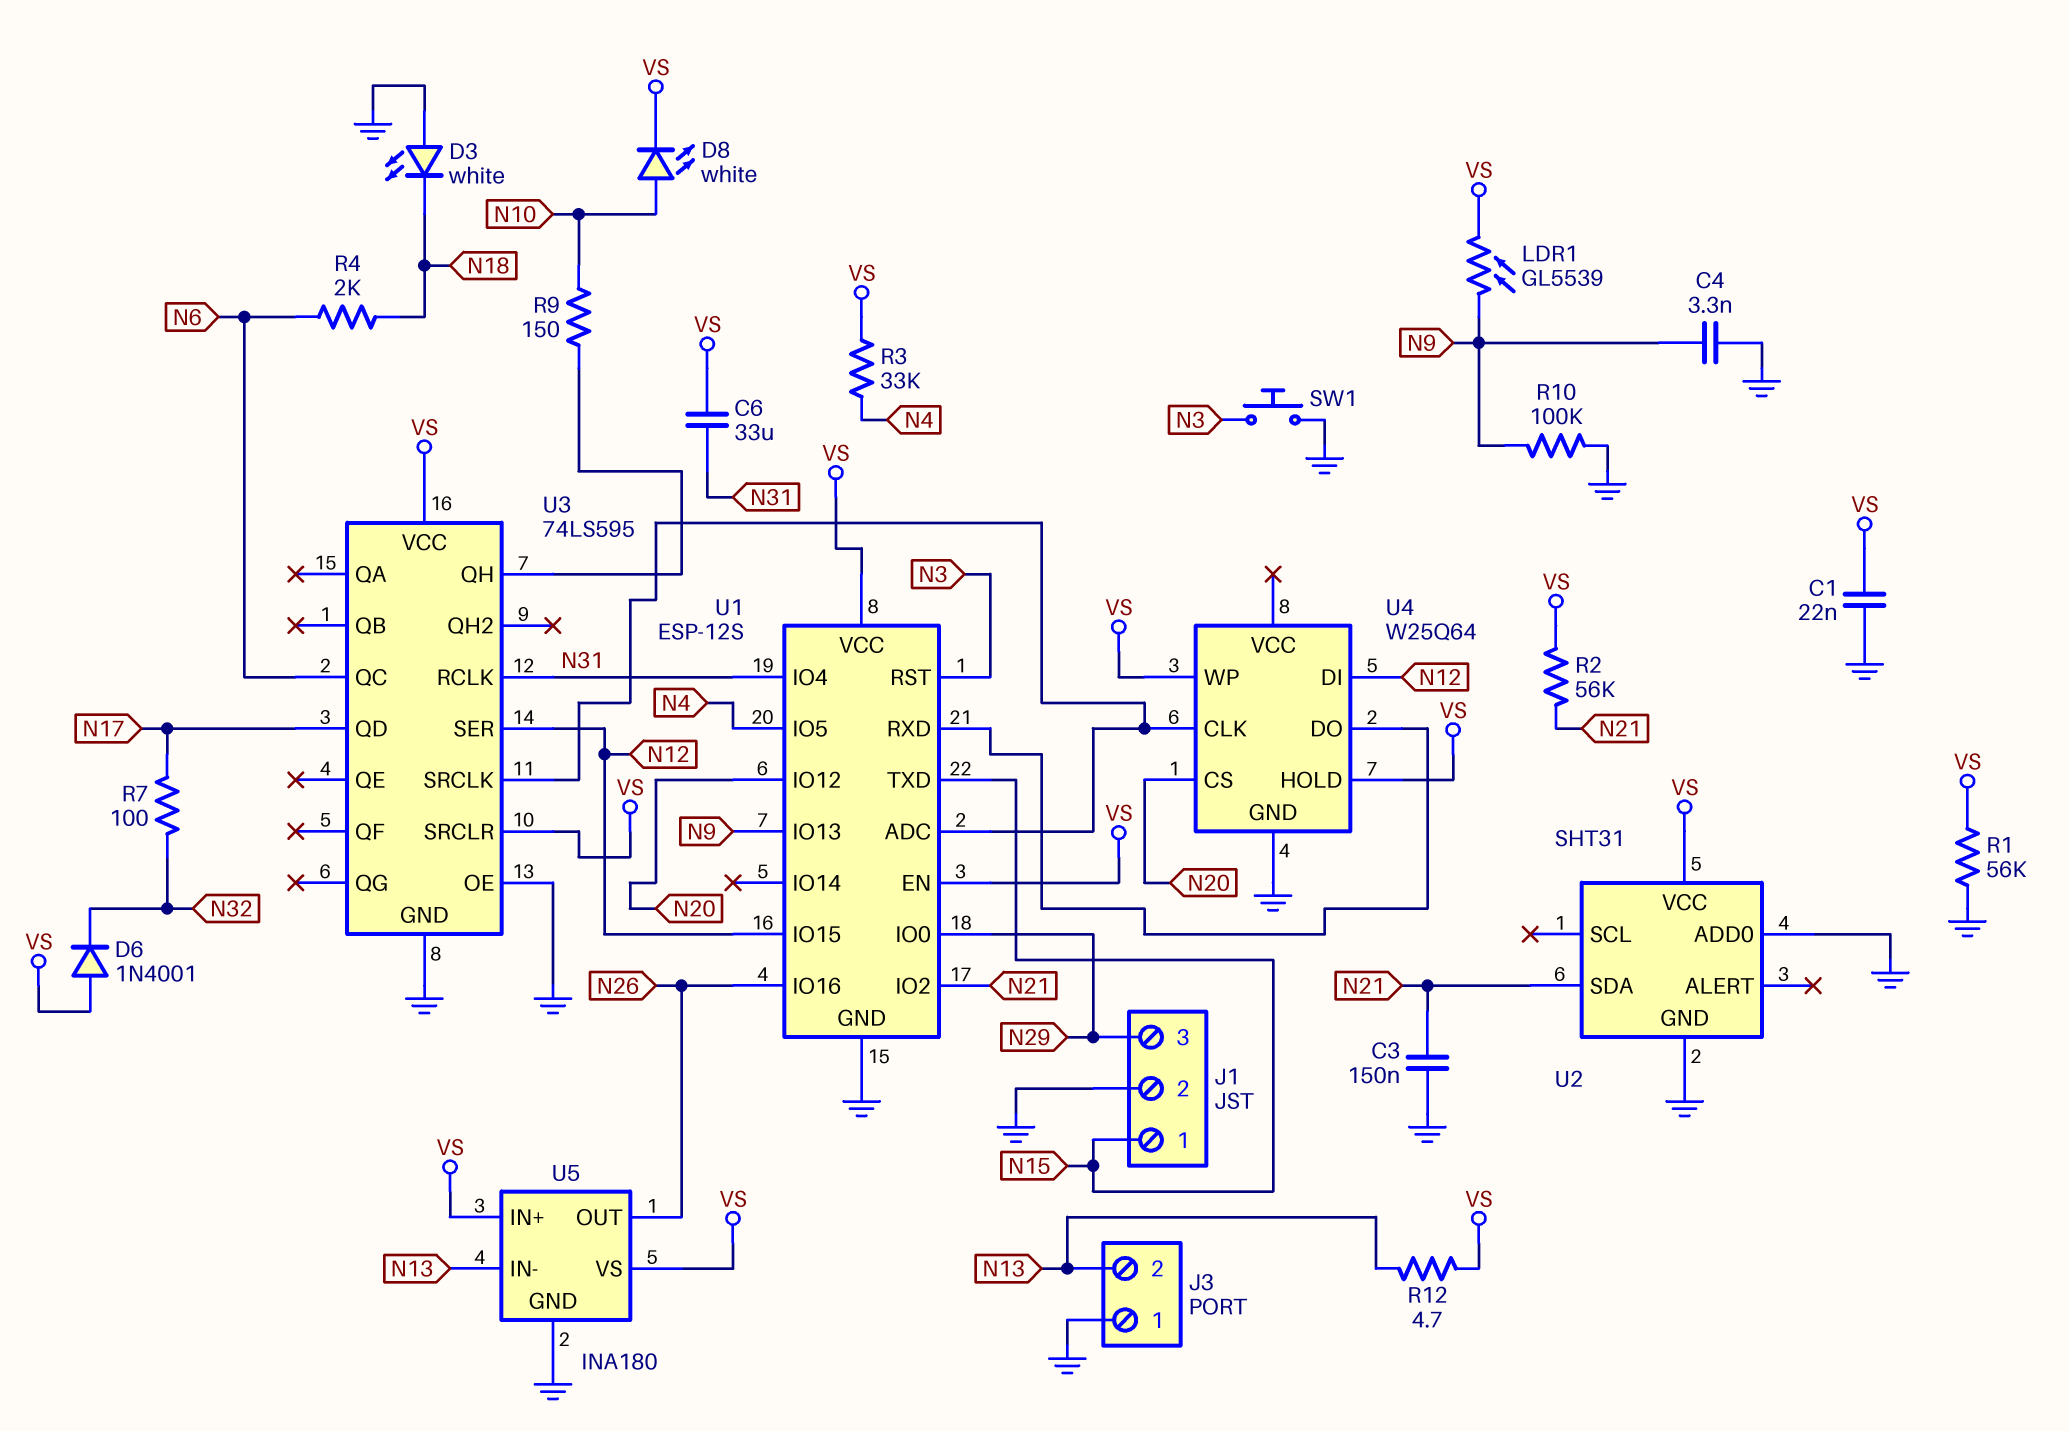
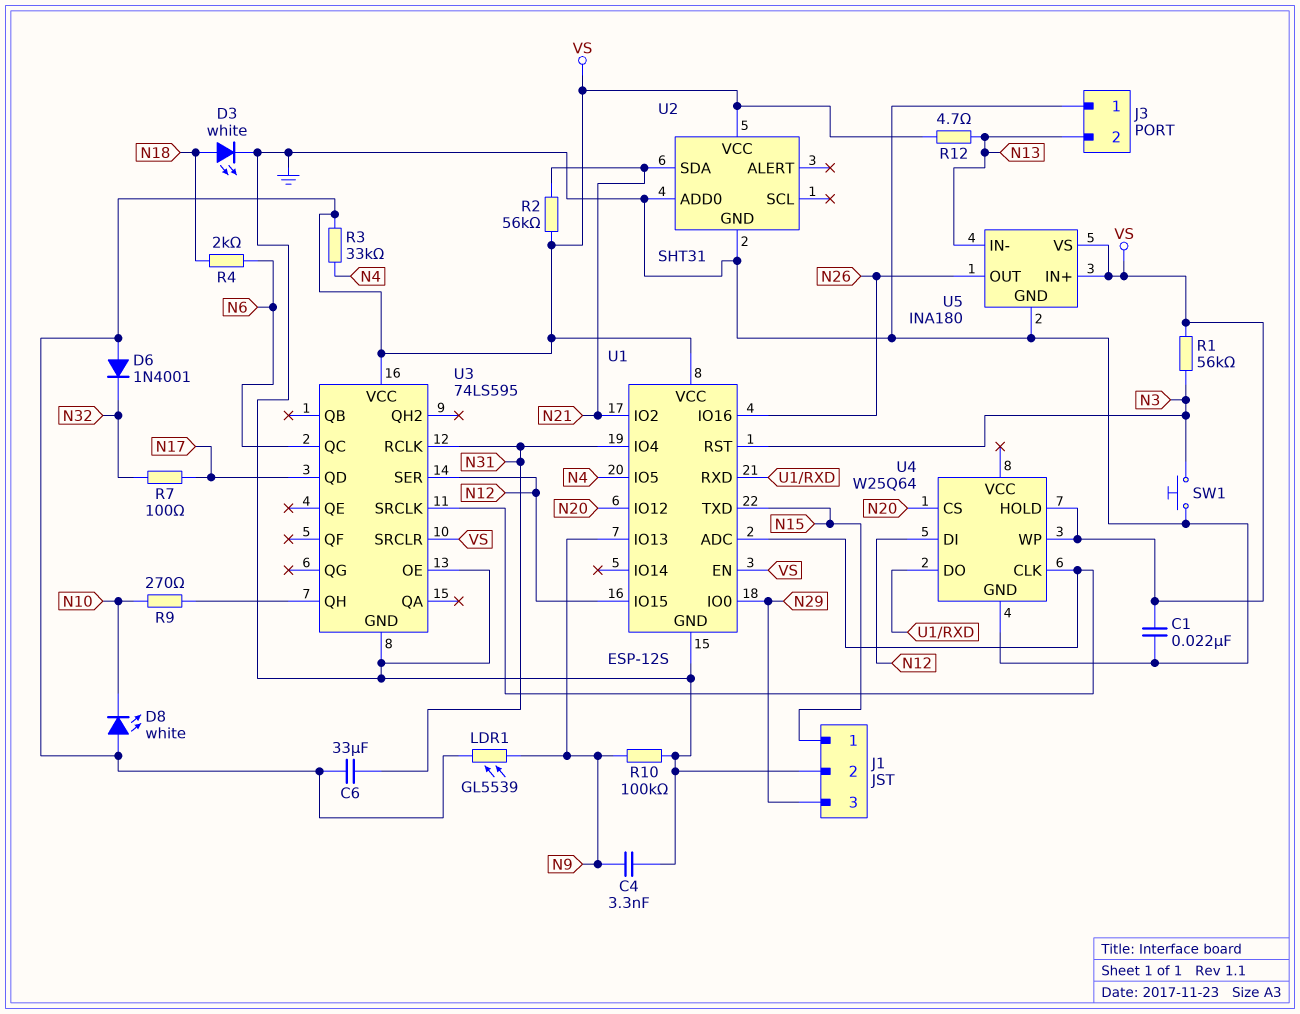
C3: 150nF (GND, N21) -> none
D3: LED white (A GND, K N18) -> LED white (A N18, K GND)
D8: LED white (A N10, K VS) -> LED white (A VS, K N10)
R1: 56k (GND, VS) -> 56k (N3, VS)
R9: 150 (N10, U3/QH) -> 270 (N10, U3/QH)

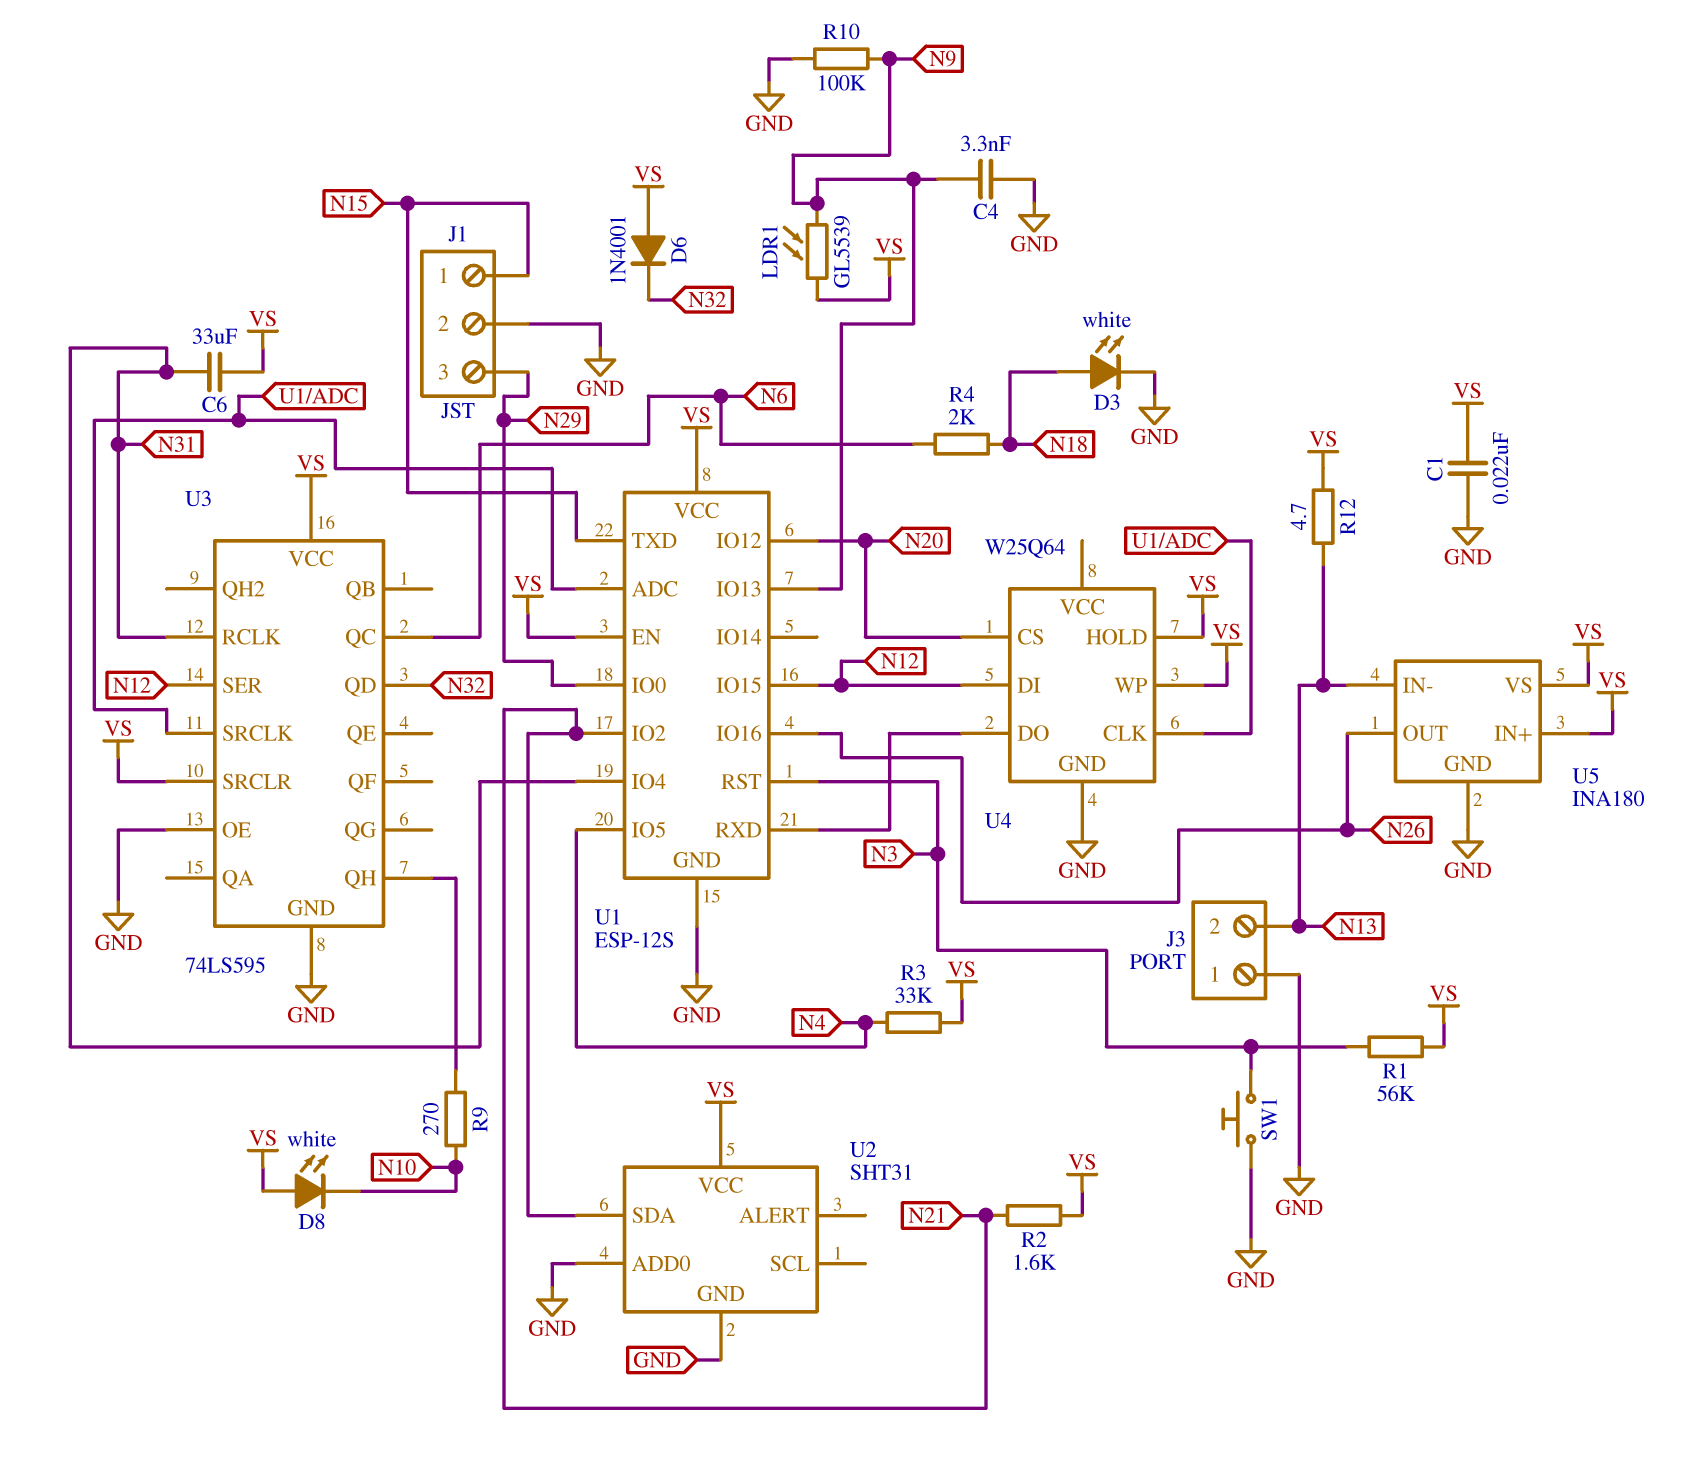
R2: 56k (N21, VS) -> 1.6k (N21, VS)
R7: 100 (N17, N32) -> none
U3 pin QD: N17 -> N32

